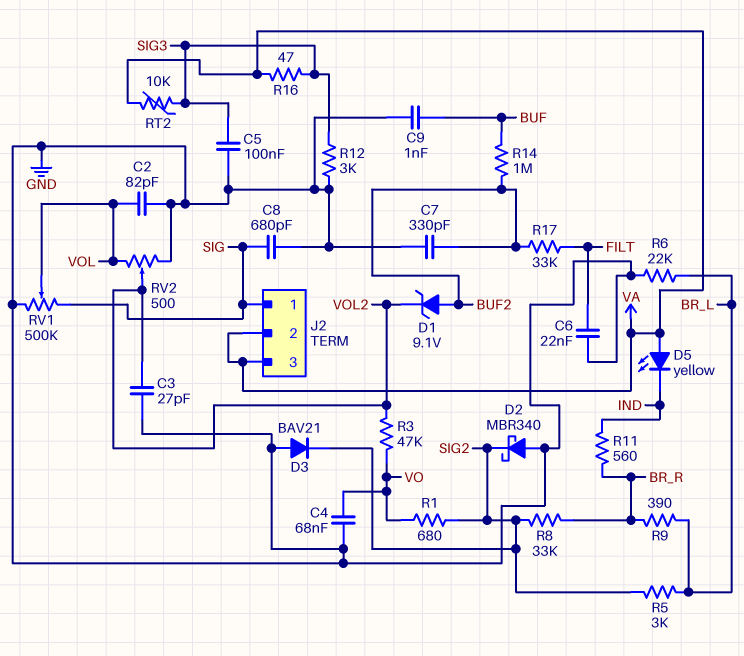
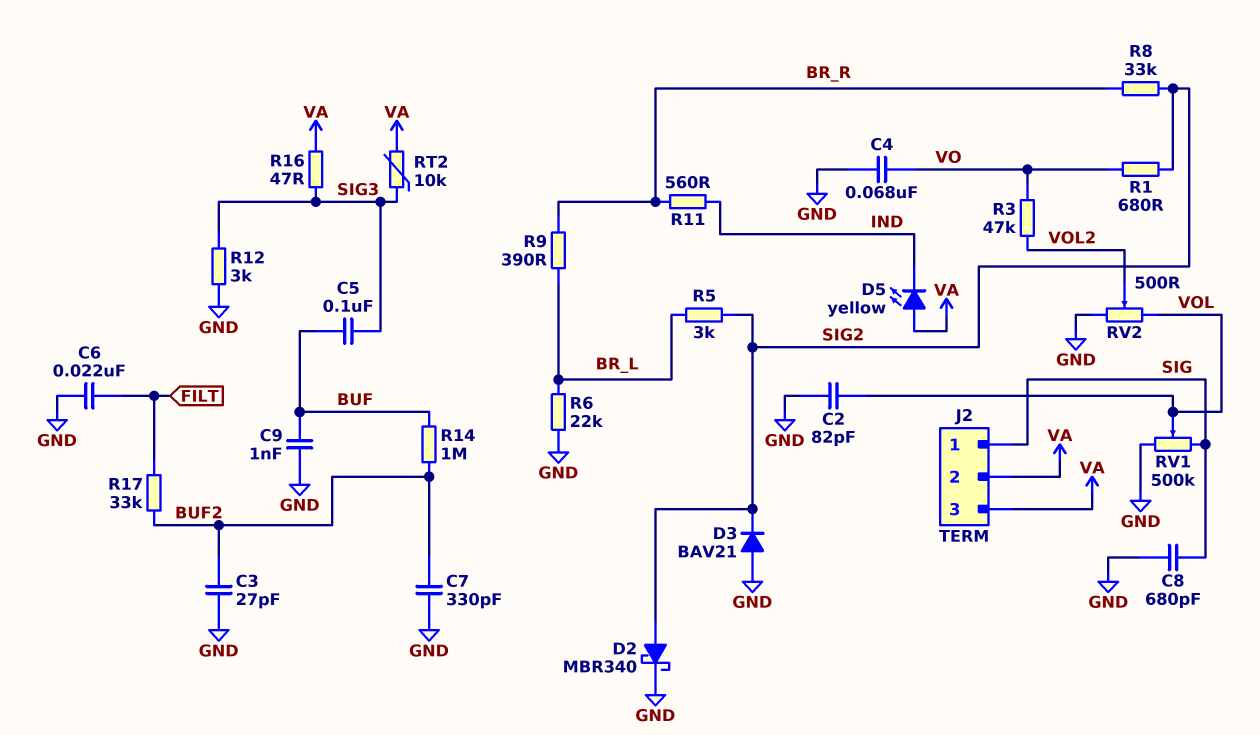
C3: 27pF (GND, VOL2) -> 27pF (BUF2, GND)
C5: 100nF (GND, SIG3) -> 100nF (BUF, SIG3)
D1: zener 9.1V (A BUF2, K VOL2) -> none
D2: schottky MBR340 (A GND, K SIG2) -> schottky MBR340 (A SIG2, K GND)

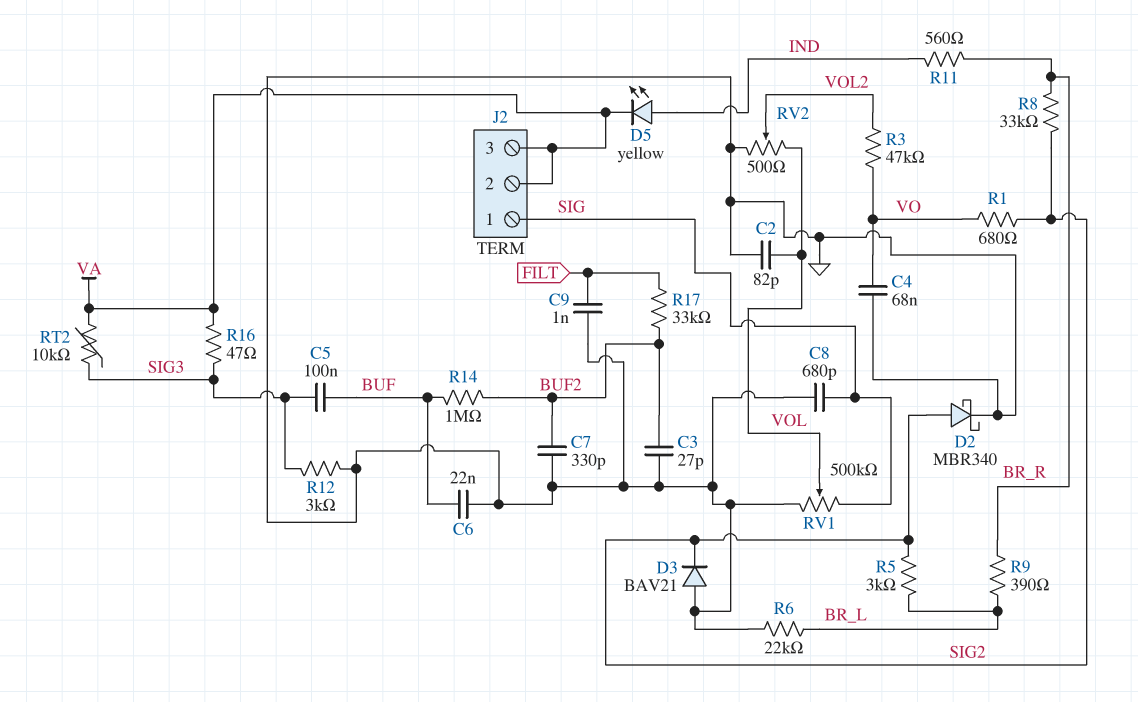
C6: 22nF (FILT, GND) -> 22nF (BUF, GND)
C9: 1nF (BUF, GND) -> 1nF (FILT, GND)
D5: LED yellow (A VA, K IND) -> LED yellow (A IND, K VA)

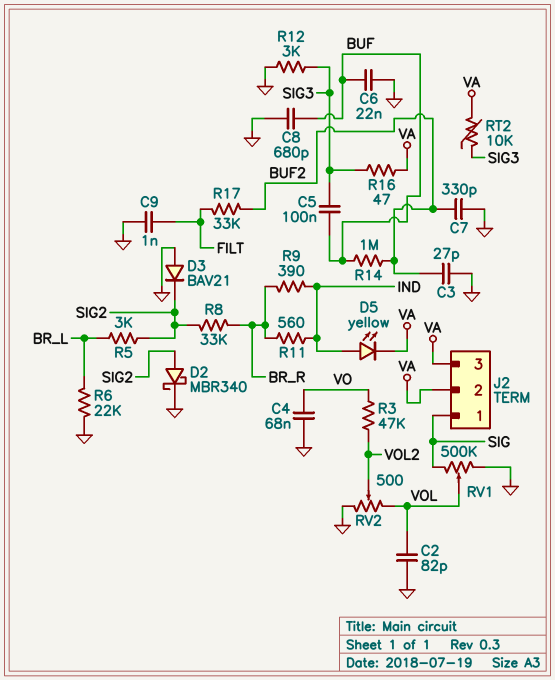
C8: 680pF (GND, SIG) -> 680pF (BUF, GND)
R1: 680 (SIG2, VO) -> none
R9: 390 (BR_L, BR_R) -> 390 (BR_R, IND)

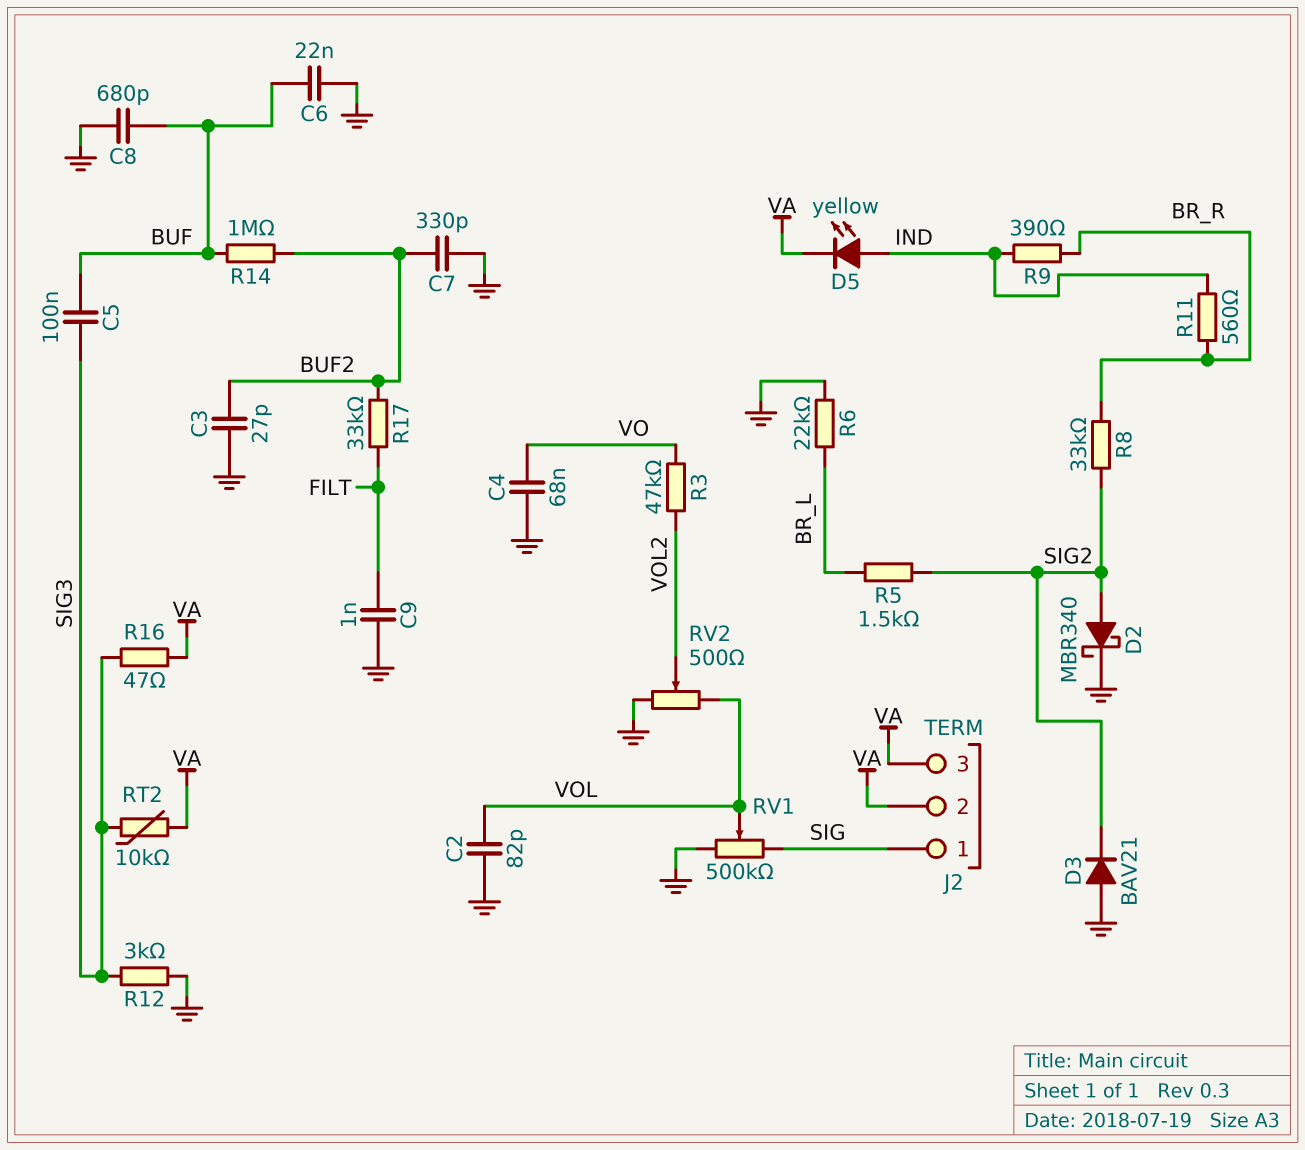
R5: 3k (BR_L, SIG2) -> 1.5k (BR_L, SIG2)

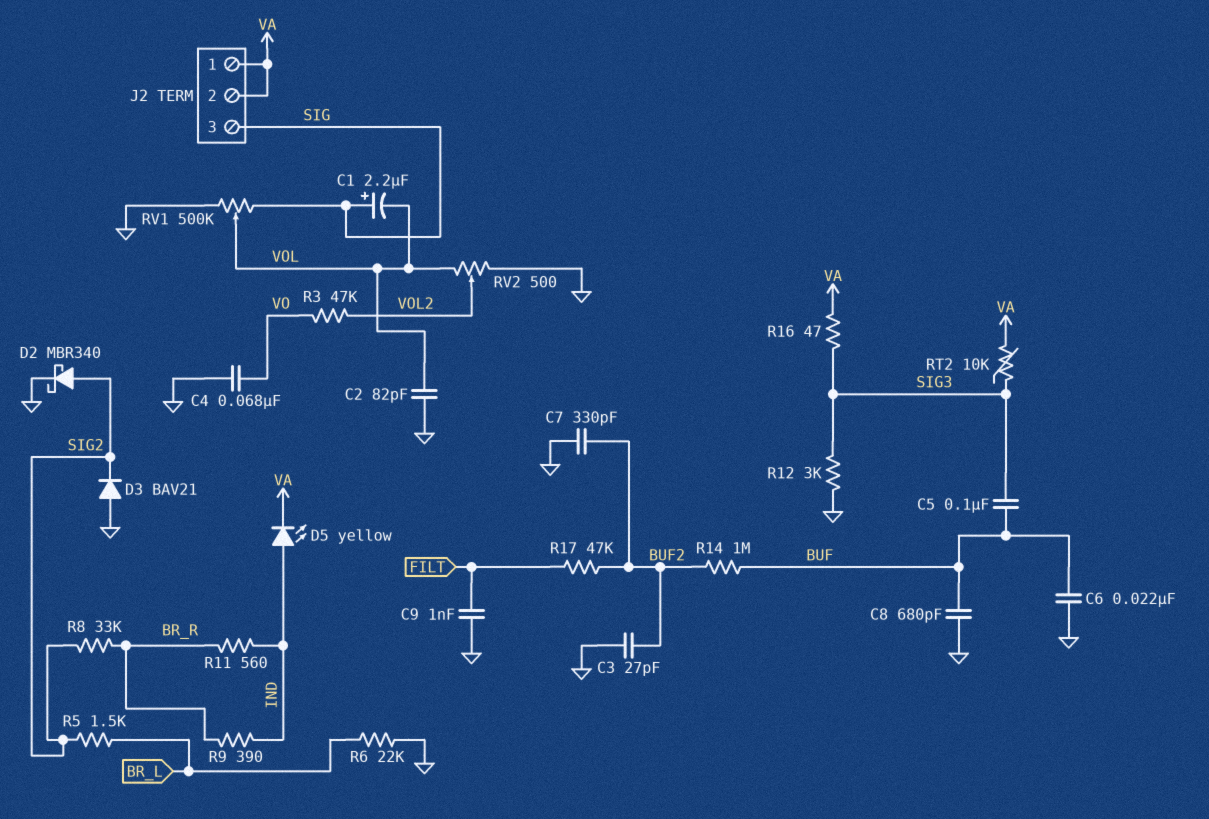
C1: none -> 2.2uF (plus SIG, minus VOL)
J2 pin 1: SIG -> VA
J2 pin 3: VA -> SIG
R17: 33k (BUF2, FILT) -> 47k (BUF2, FILT)

